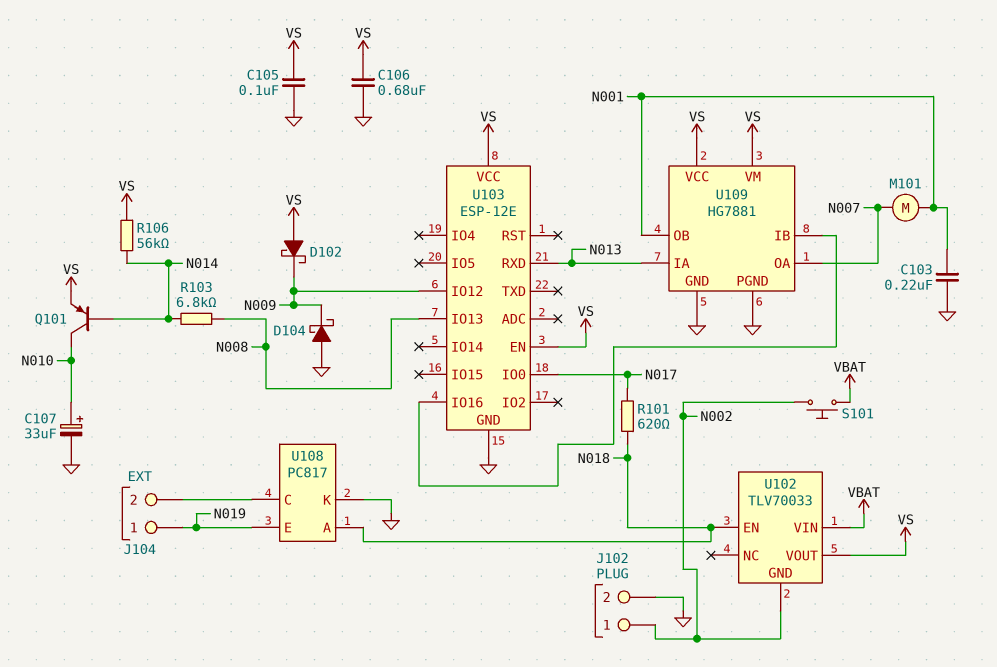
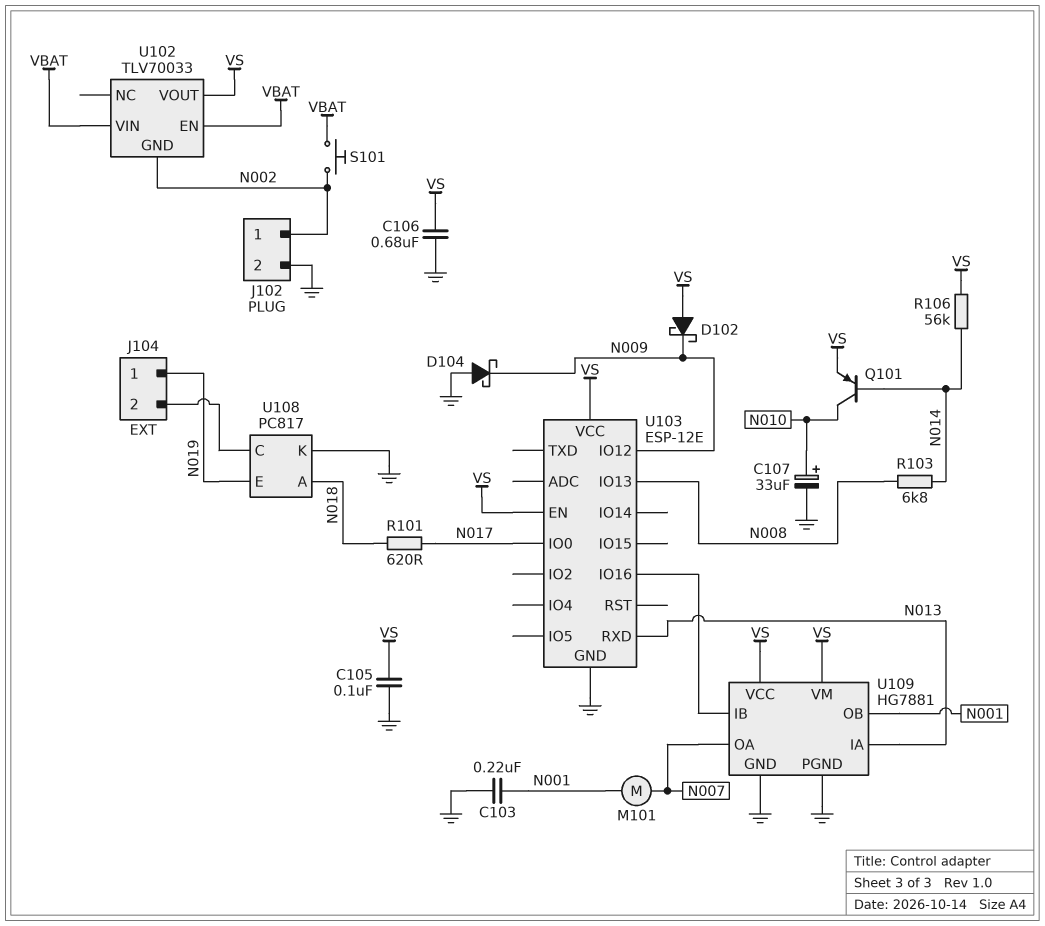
U102 pin EN: N018 -> VBAT

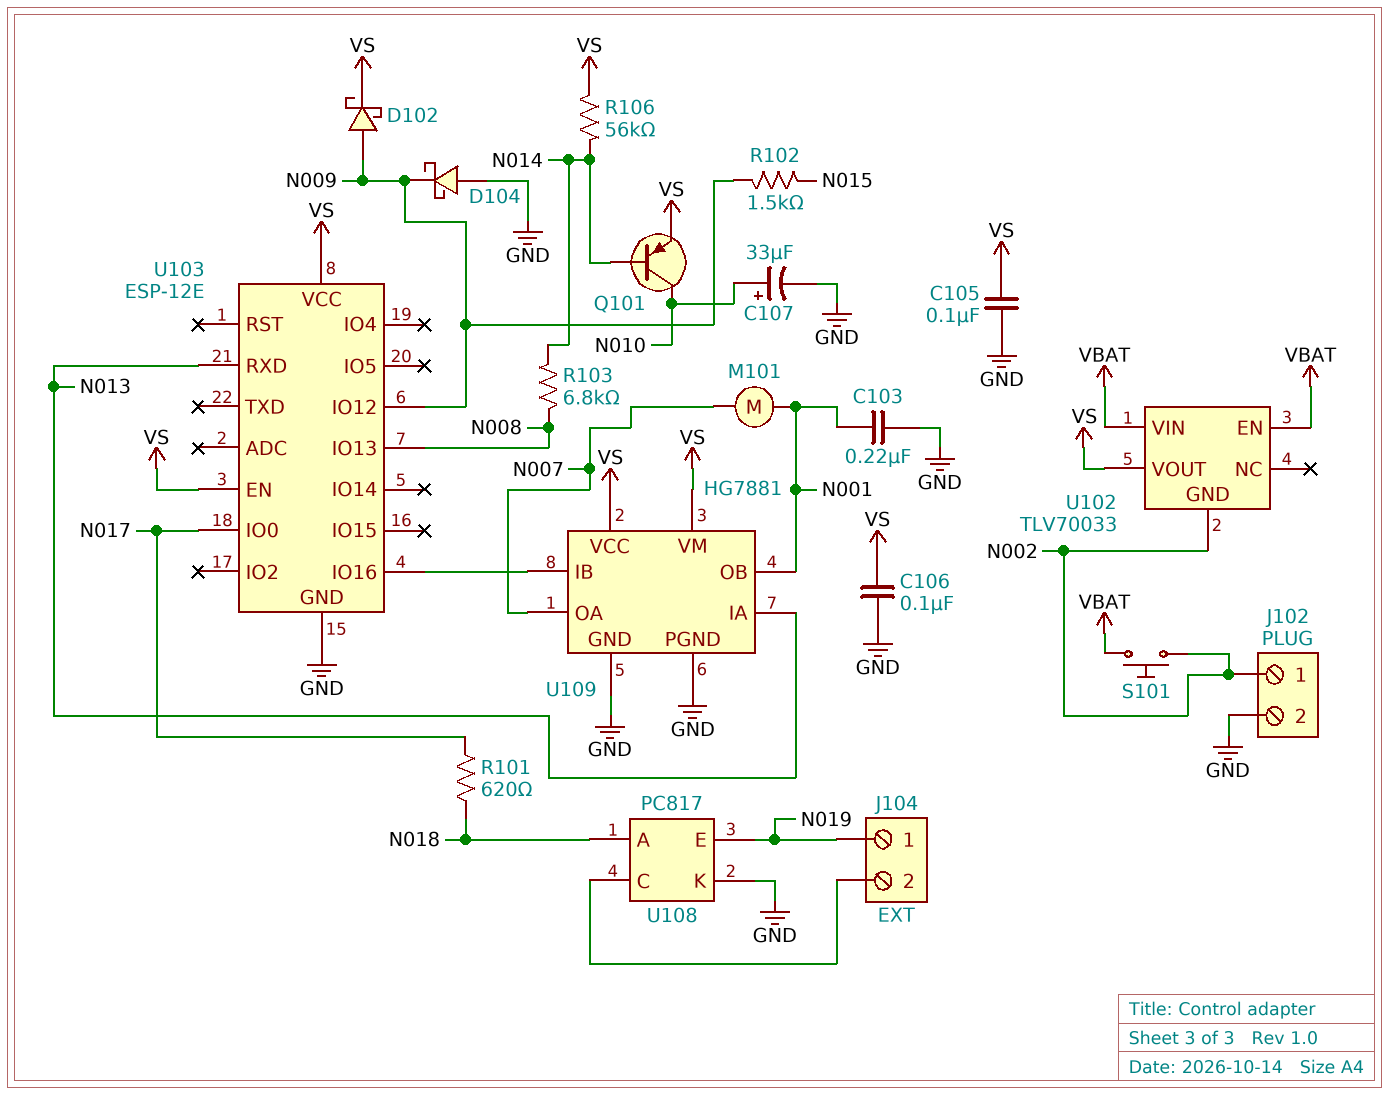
C106: 680nF (GND, VS) -> 100nF (GND, VS)
D102: schottky (A VS, K N009) -> schottky (A N009, K VS)
R102: none -> 1.5k (N009, N015)

